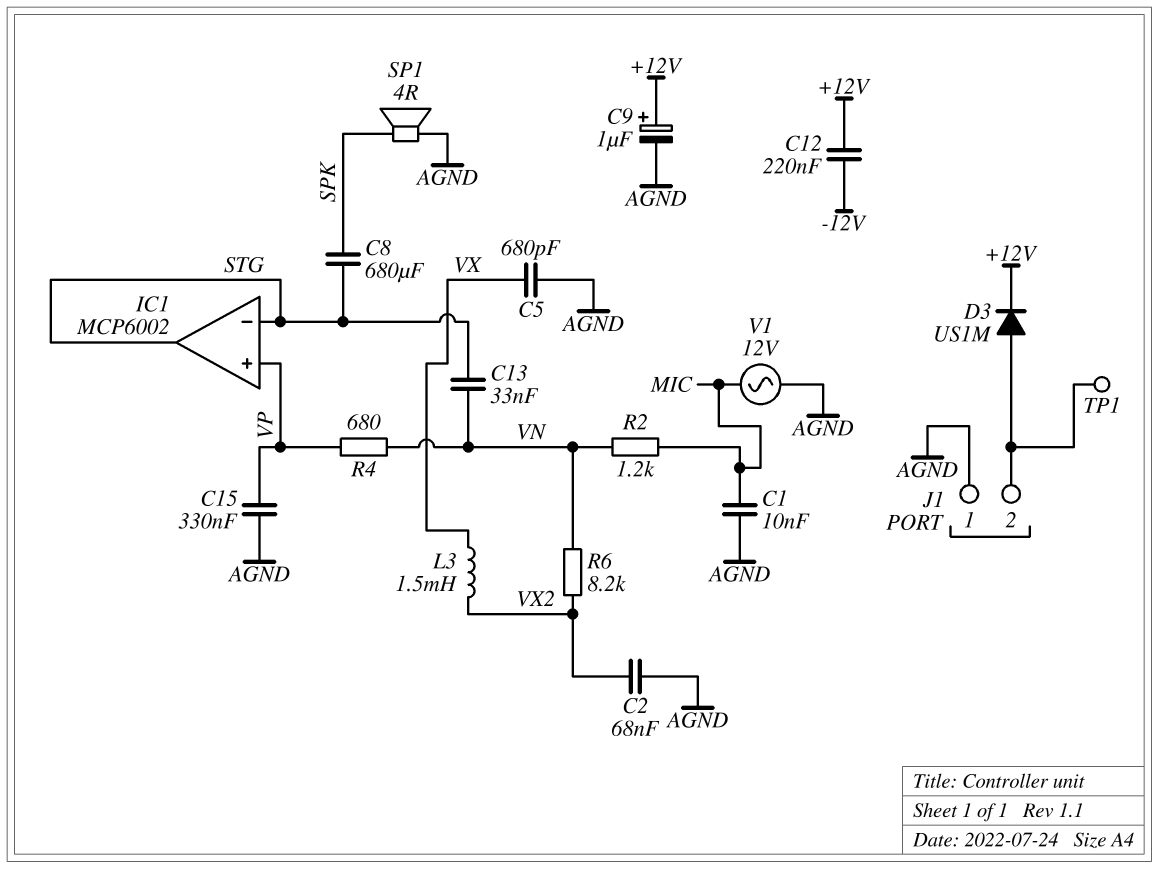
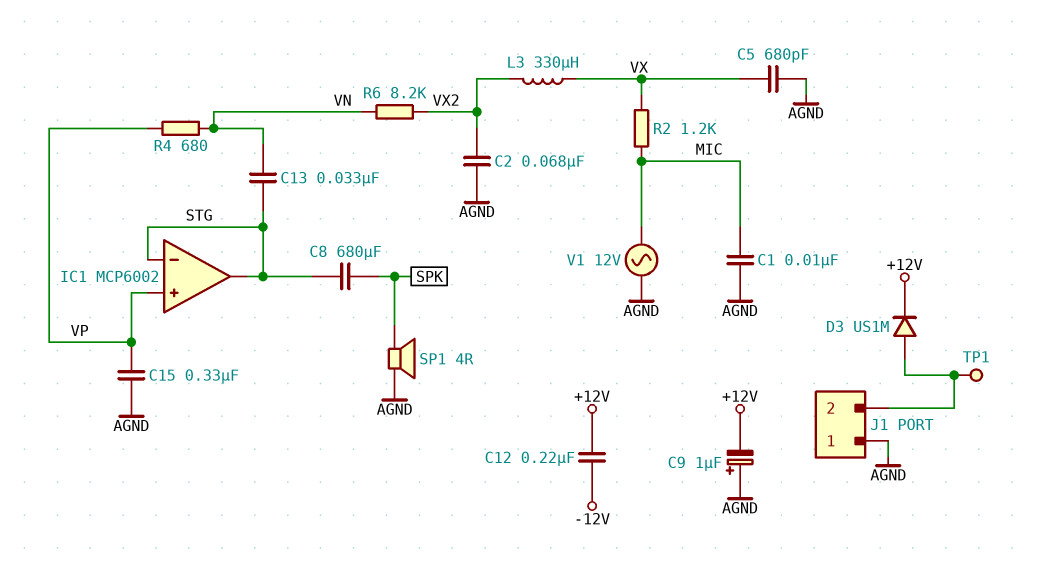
C9: 1uF (plus +12V, minus AGND) -> 1uF (plus AGND, minus +12V)
L3: 1.5mH (VX, VX2) -> 330uH (VX, VX2)
R2: 1.2k (MIC, VN) -> 1.2k (MIC, VX)

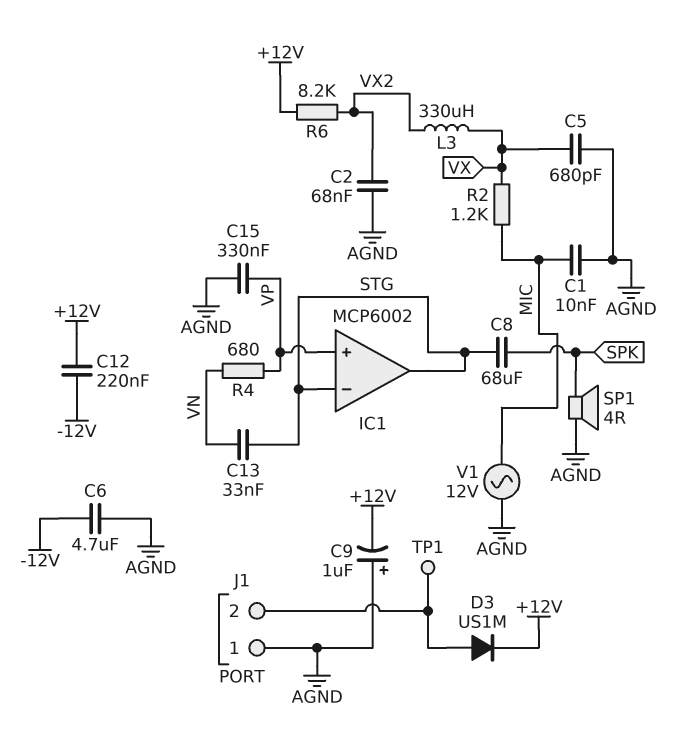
C6: none -> 4.7uF (-12V, AGND)
C8: 680uF (SPK, STG) -> 68uF (SPK, STG)
R6: 8.2k (VN, VX2) -> 8.2k (+12V, VX2)

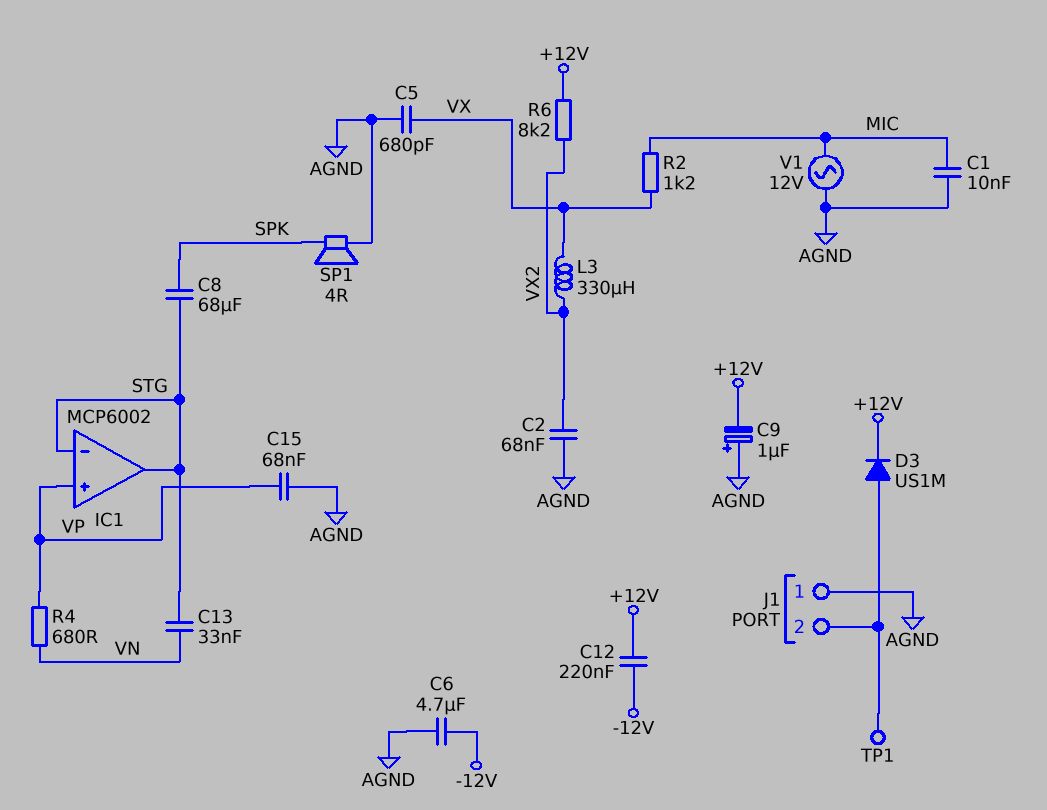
C15: 330nF (AGND, VP) -> 68nF (AGND, VP)

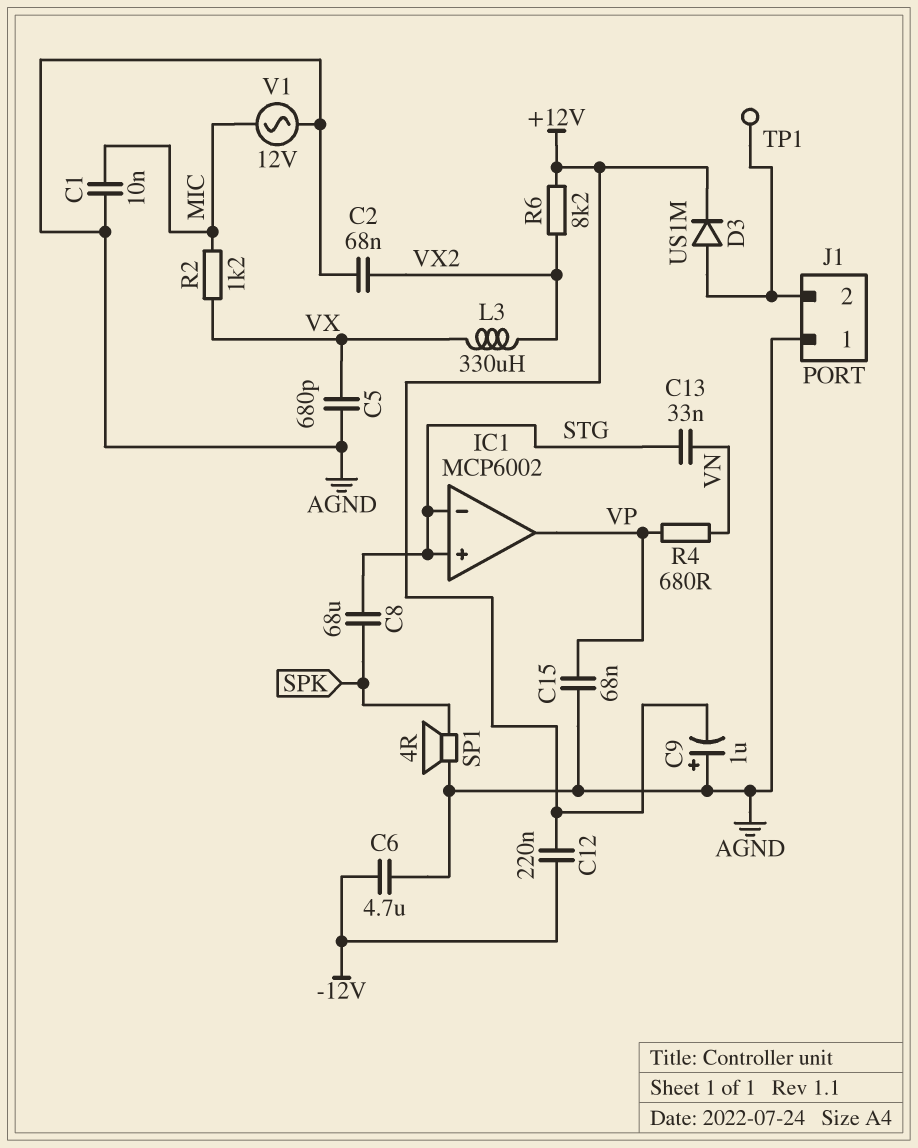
IC1 pin in+: VP -> STG
IC1 pin out: STG -> VP

